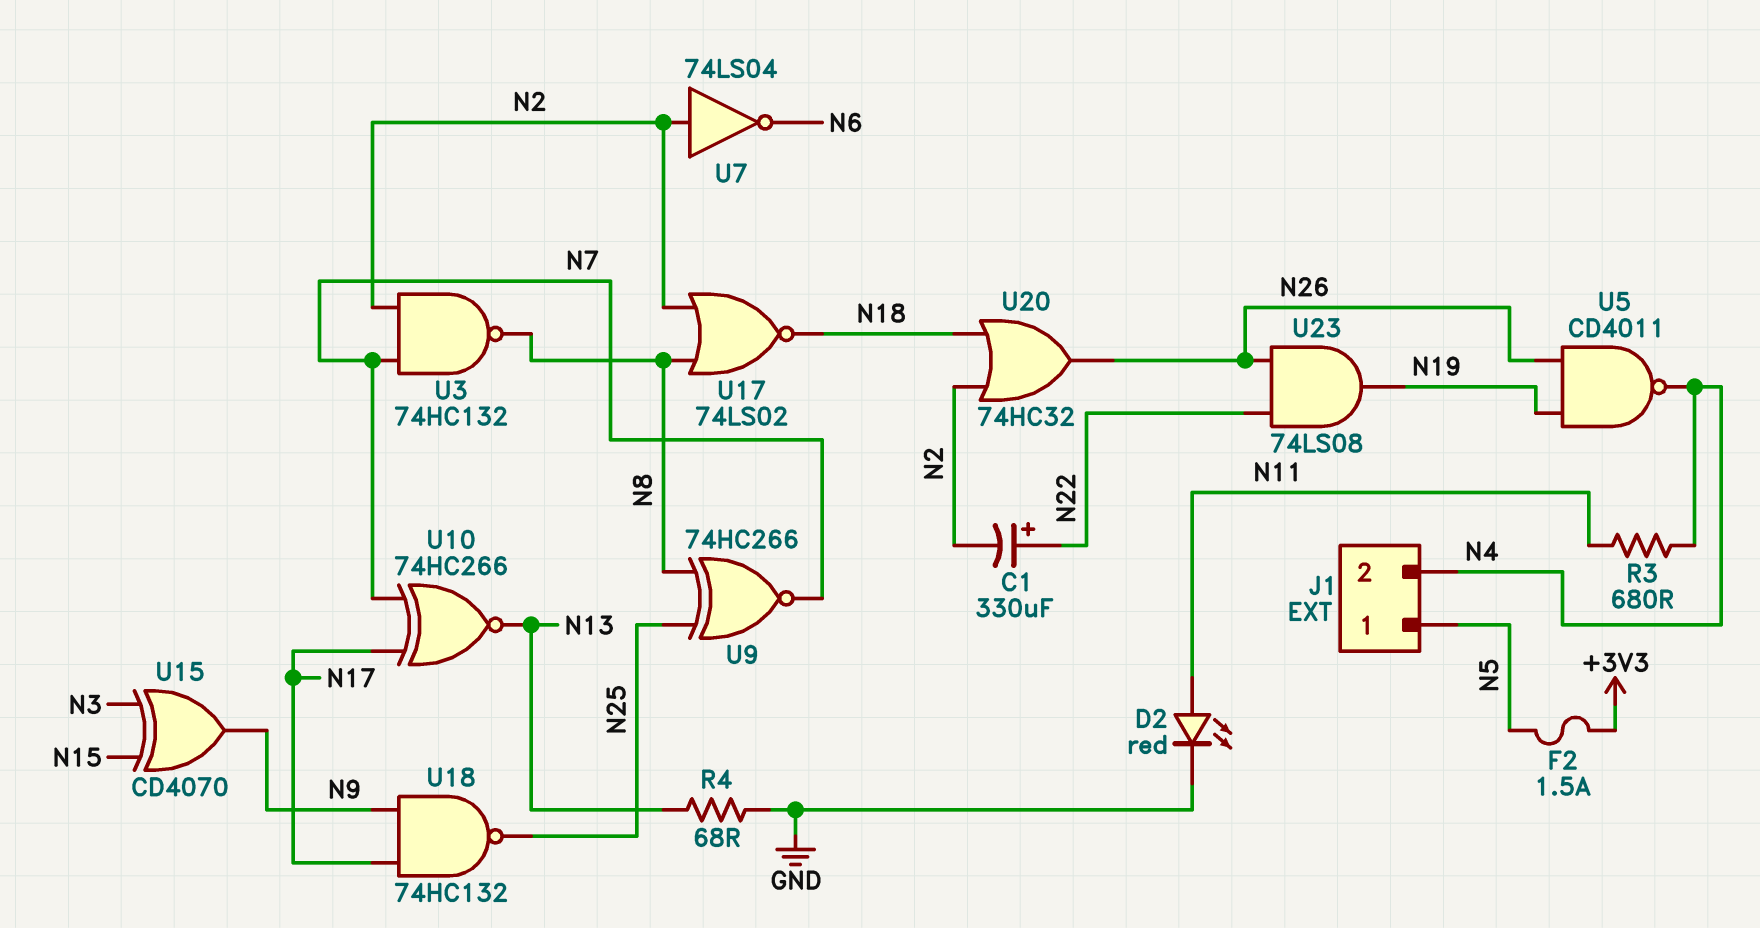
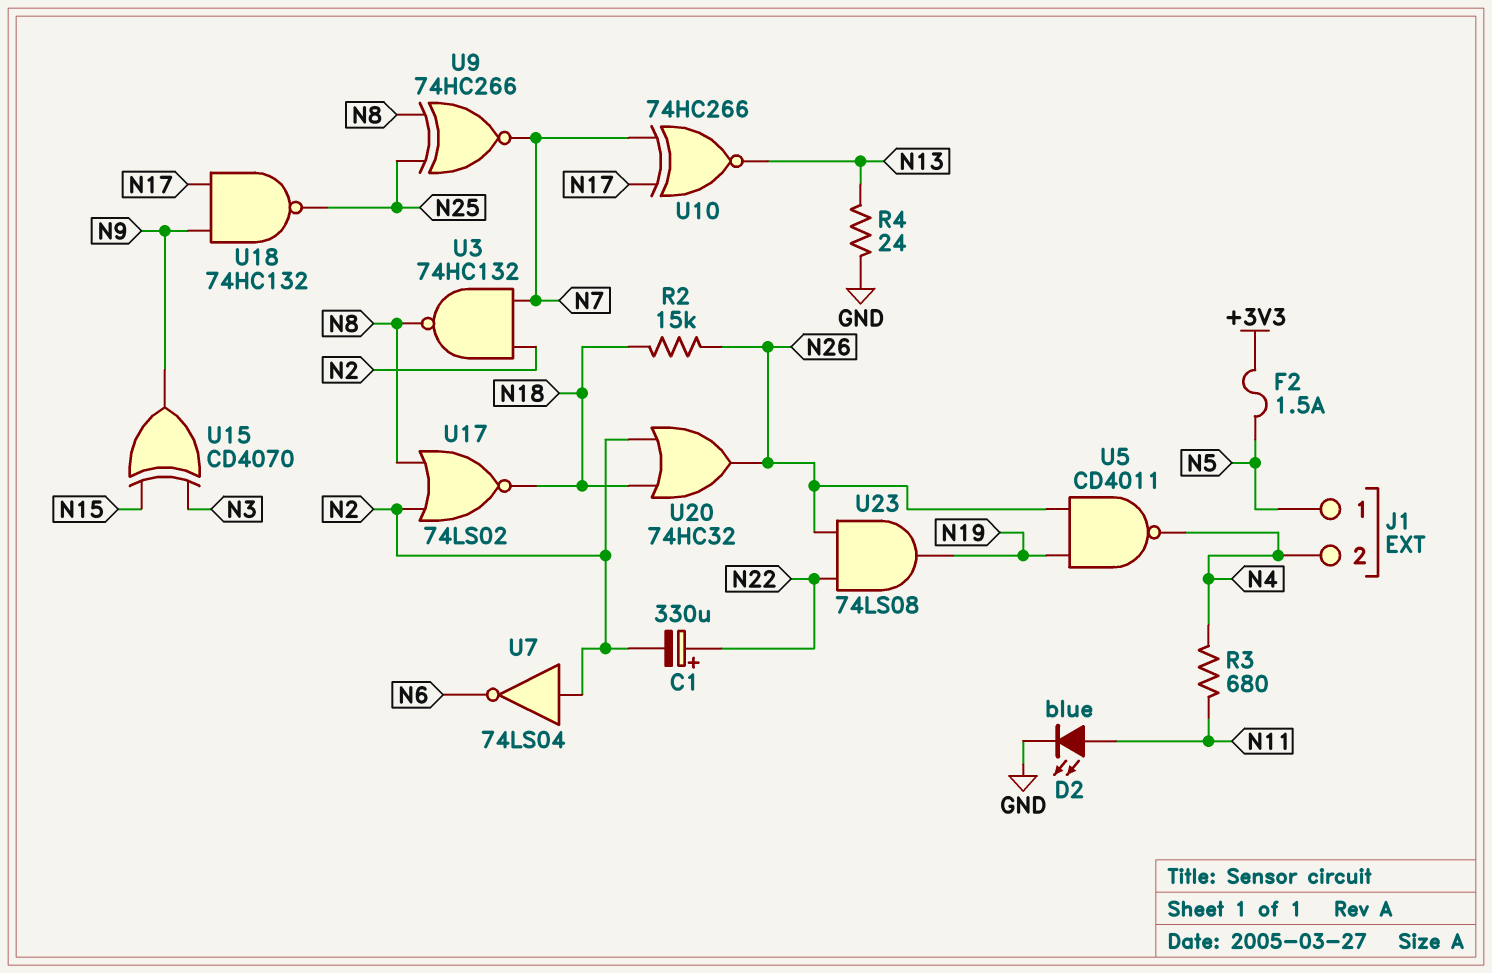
D2: LED red (A N11, K GND) -> LED blue (A N11, K GND)
R2: none -> 15k (N18, N26)
R4: 68 (GND, N13) -> 24 (GND, N13)

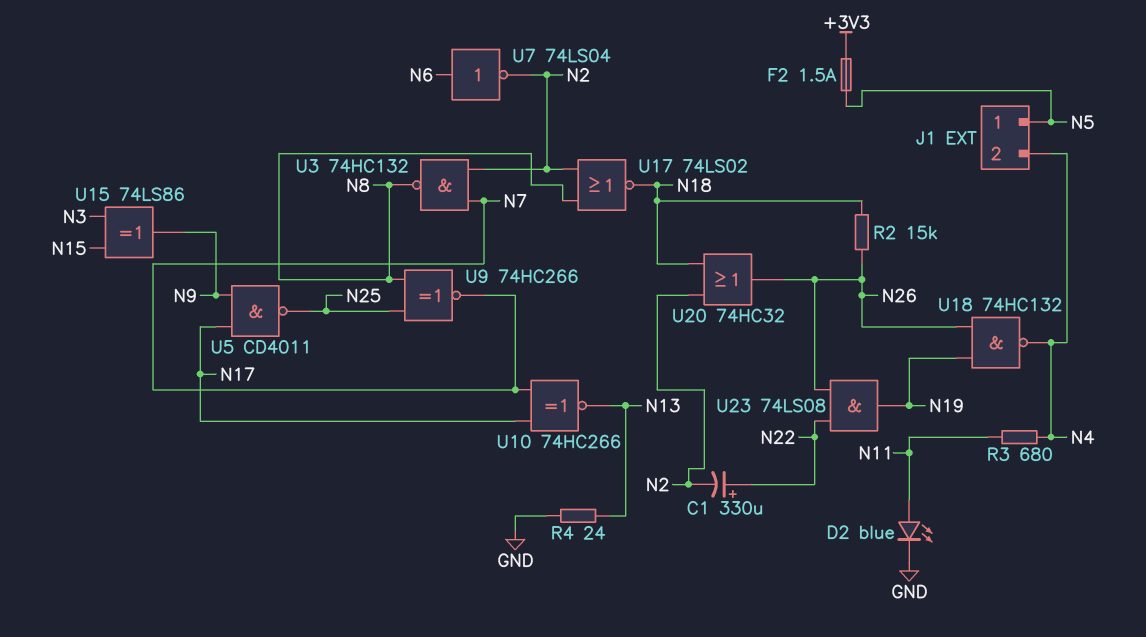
U5: NAND CD4011 (in N19, in N26, out N4) -> NAND CD4011 (in N9, in N17, out N25)
U7: NOT 74LS04 (in N2, out N6) -> NOT 74LS04 (in N6, out N2)
U15: XOR CD4070 (in N3, in N15, out N9) -> XOR 74LS86 (in N3, in N15, out N9)
U18: NAND 74HC132 (in N9, in N17, out N25) -> NAND 74HC132 (in N19, in N26, out N4)

